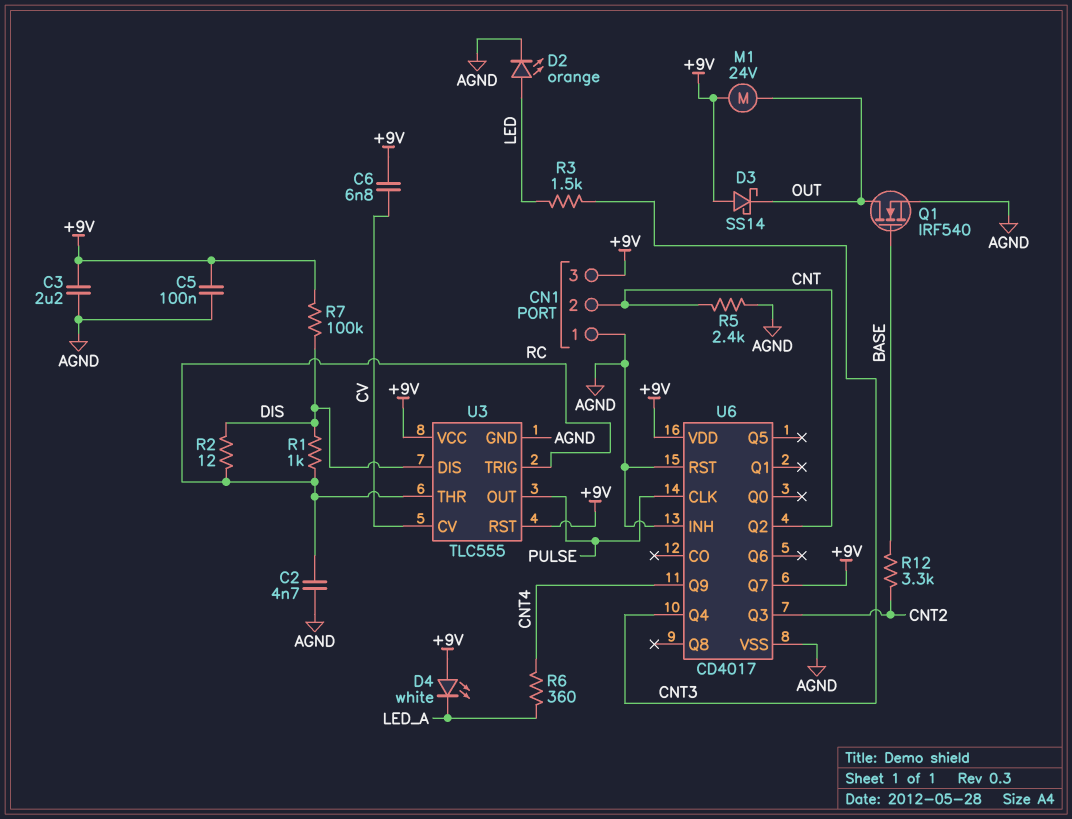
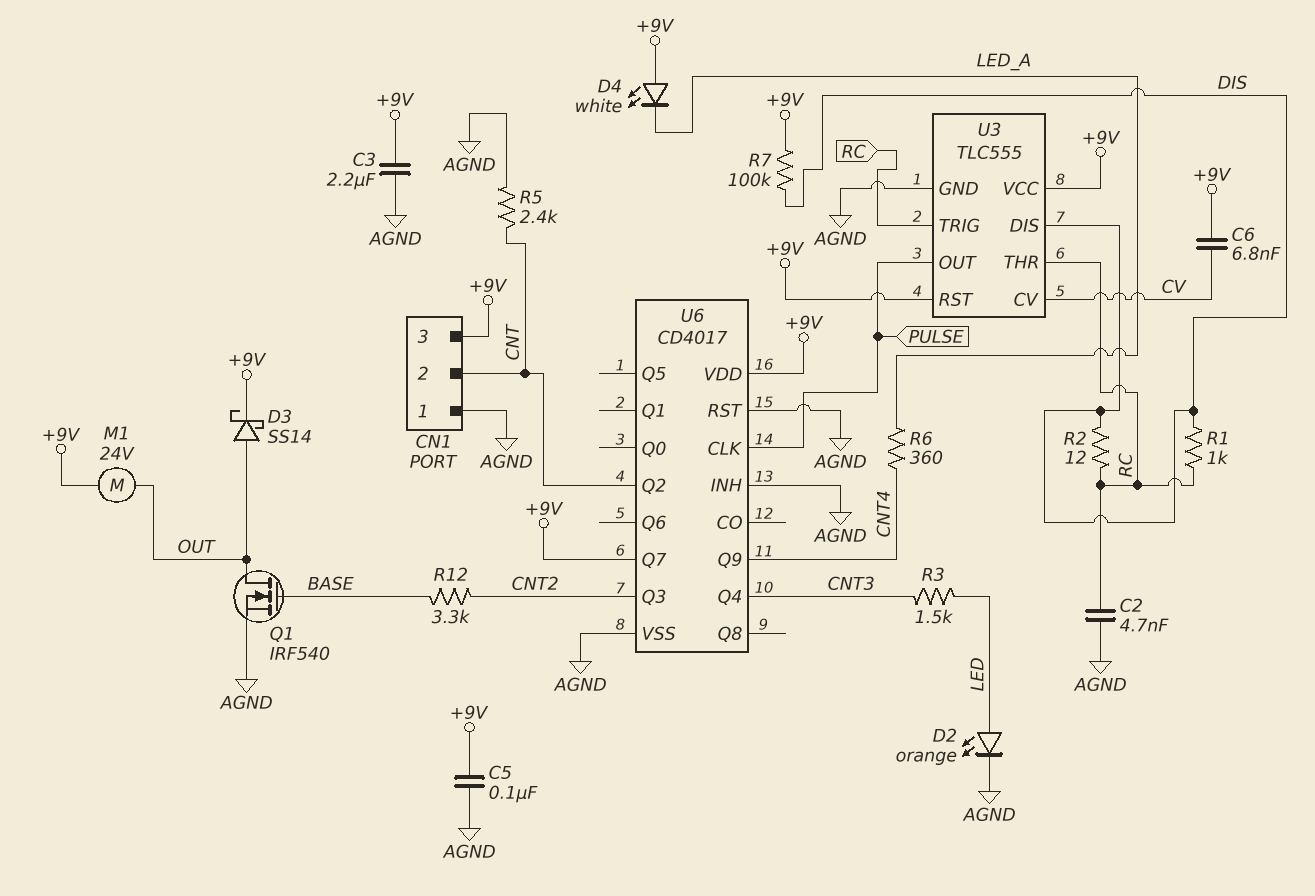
D3: schottky SS14 (A +9V, K OUT) -> schottky SS14 (A OUT, K +9V)

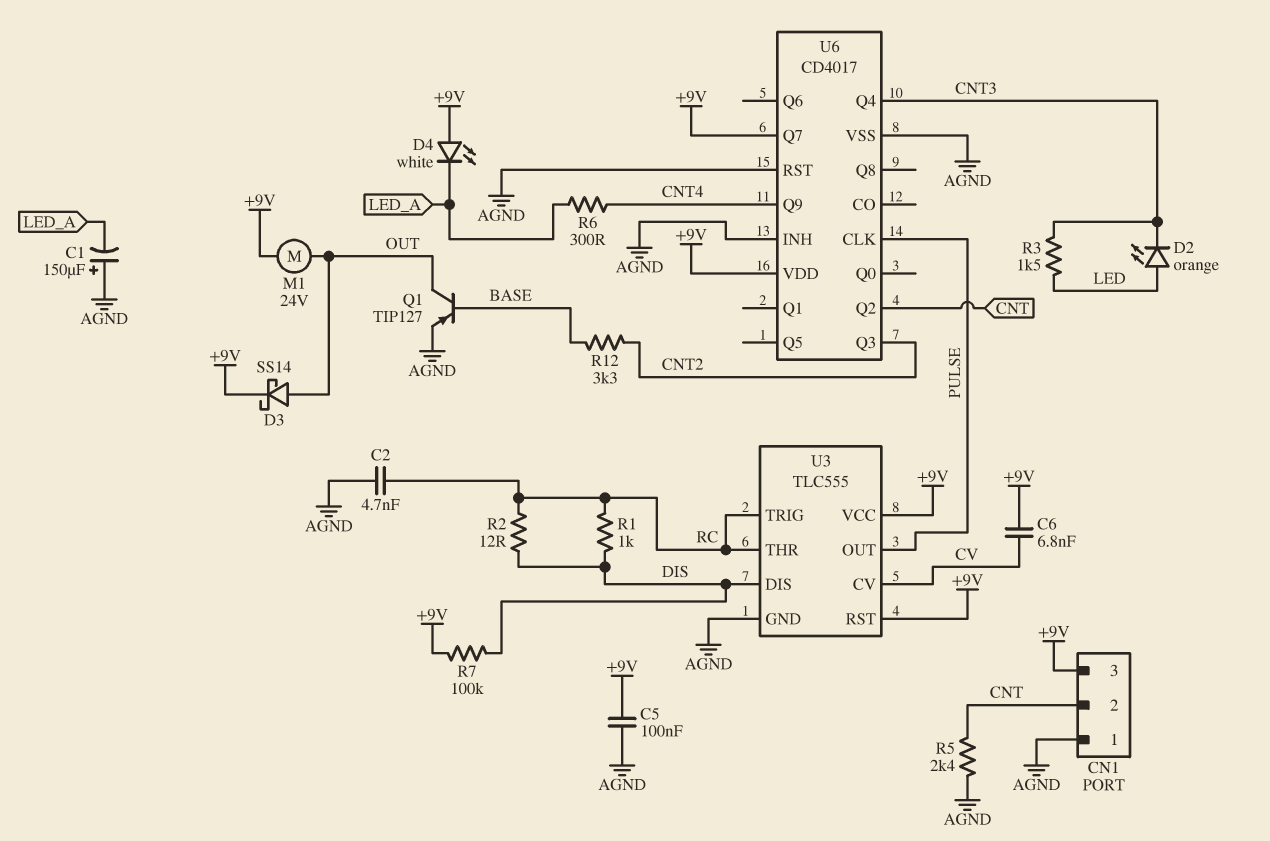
C1: none -> 150uF (plus AGND, minus LED_A)
C3: 2.2uF (+9V, AGND) -> none
D2: LED orange (A LED, K AGND) -> LED orange (A LED, K CNT3)
Q1: NMOS IRF540 (G BASE, D OUT, S AGND) -> PNP TIP127 (B BASE, C OUT, E AGND)
R6: 360 (CNT4, LED_A) -> 300 (CNT4, LED_A)

